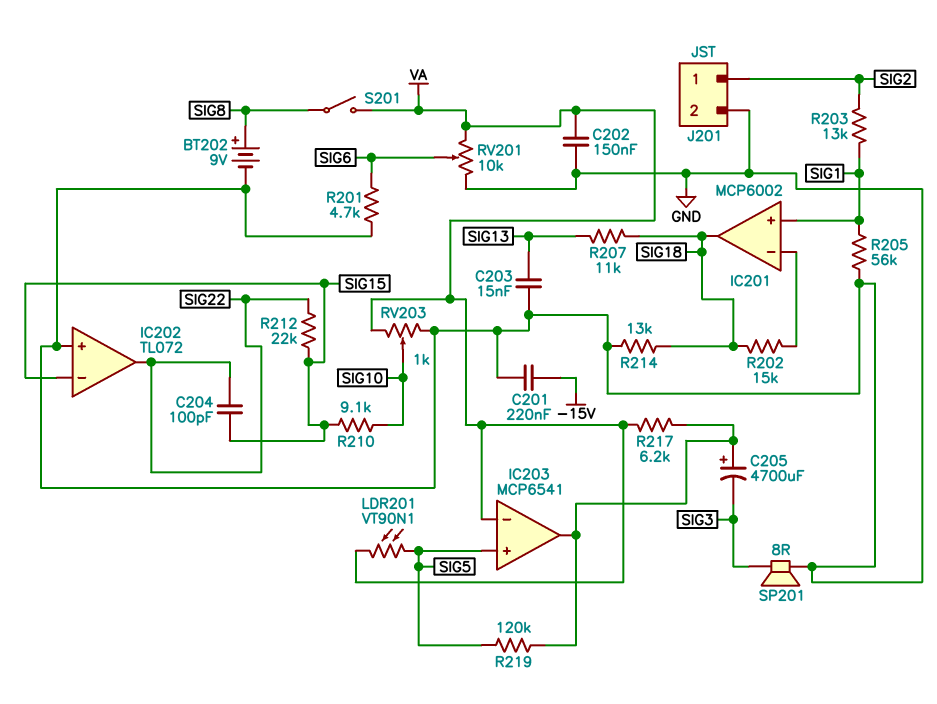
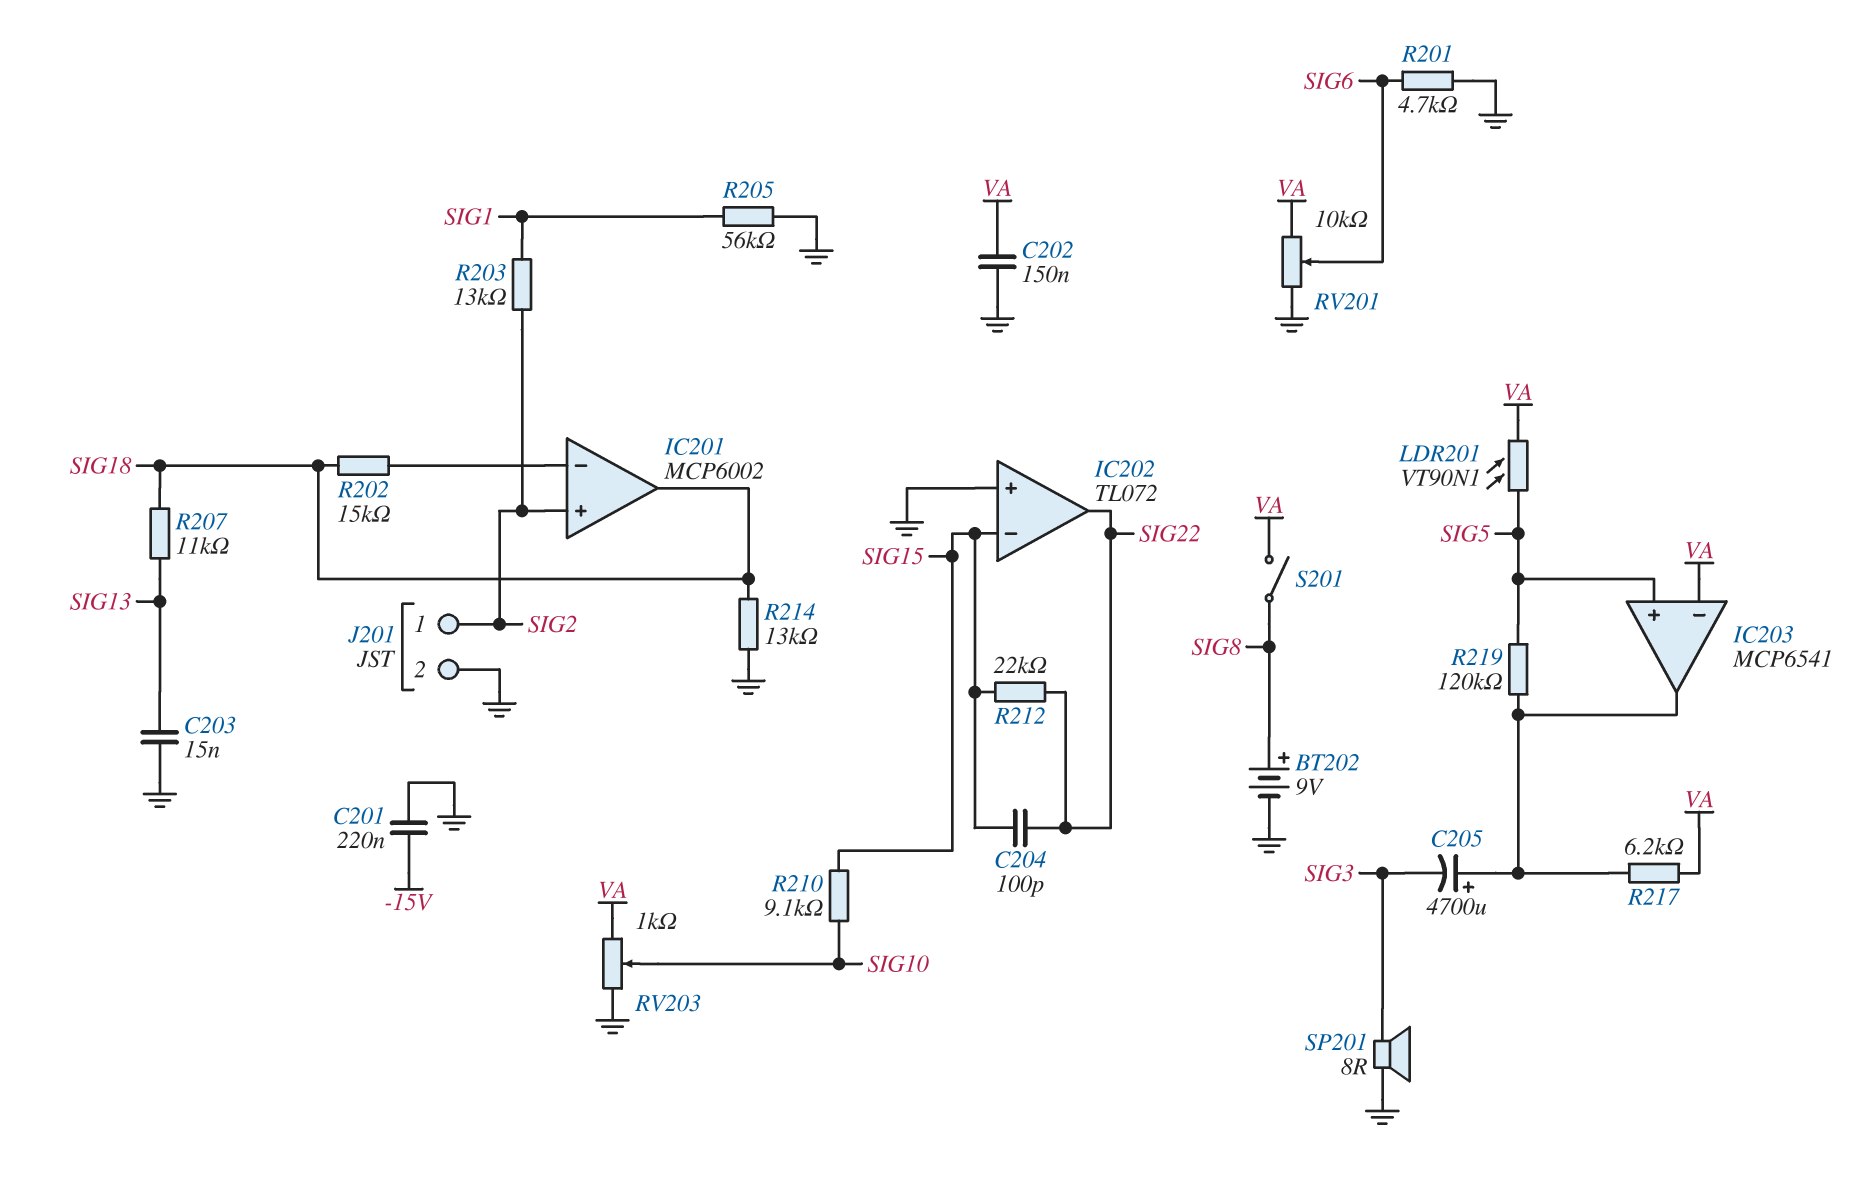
IC201 pin in+: SIG1 -> SIG2

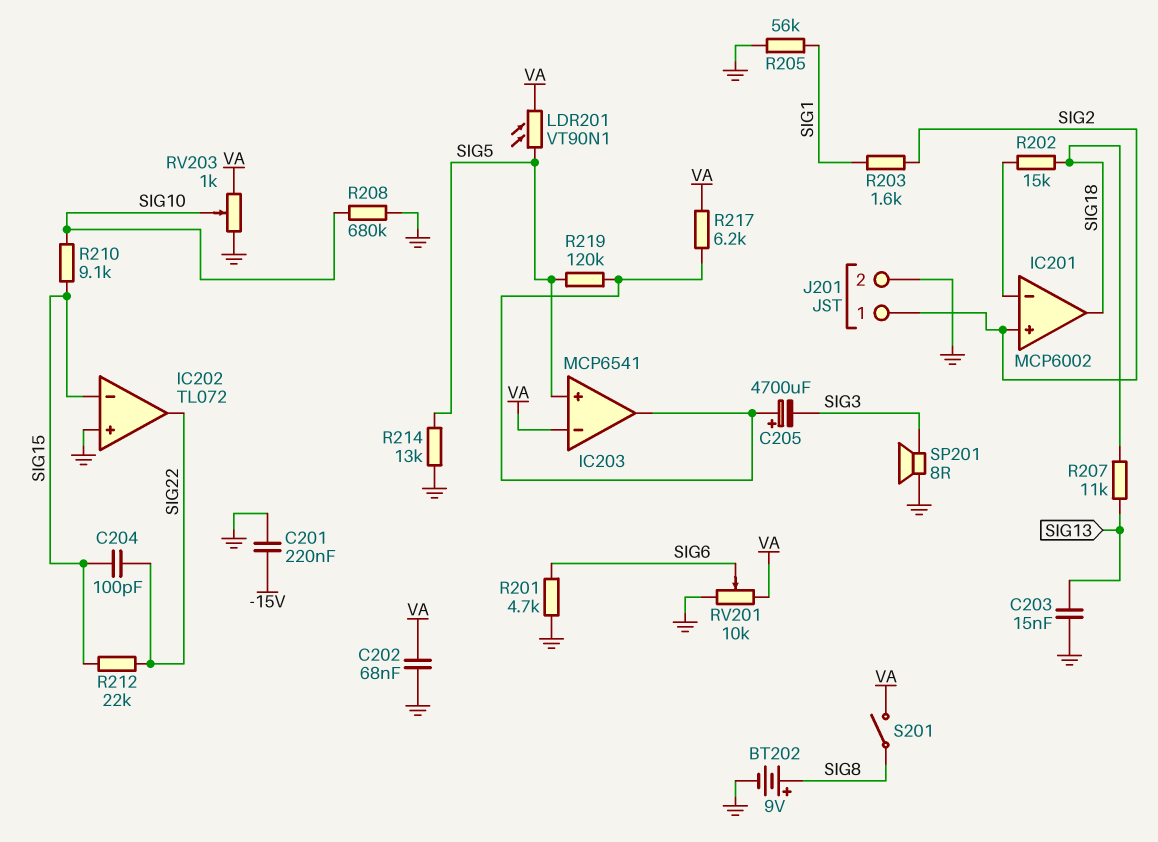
C202: 150nF (GND, VA) -> 68nF (GND, VA)
R203: 13k (SIG1, SIG2) -> 1.6k (SIG1, SIG2)
R208: none -> 680k (GND, SIG10)
R214: 13k (GND, SIG18) -> 13k (GND, SIG5)

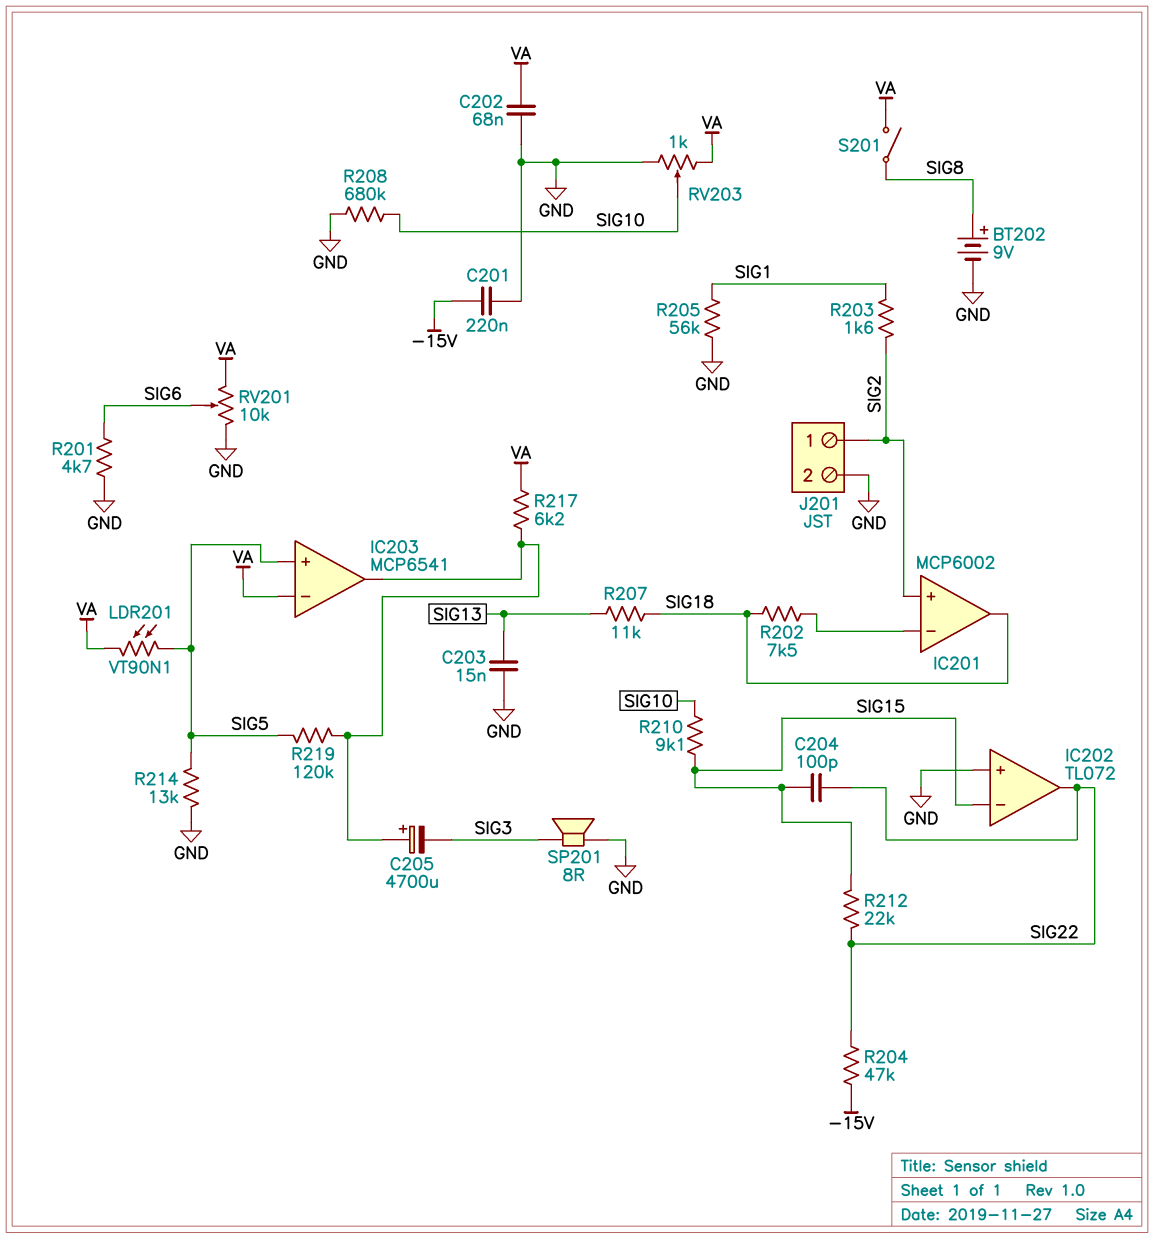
R202: 15k (IC201/in-, SIG18) -> 7.5k (IC201/in-, SIG18)
R204: none -> 47k (-15V, SIG22)

